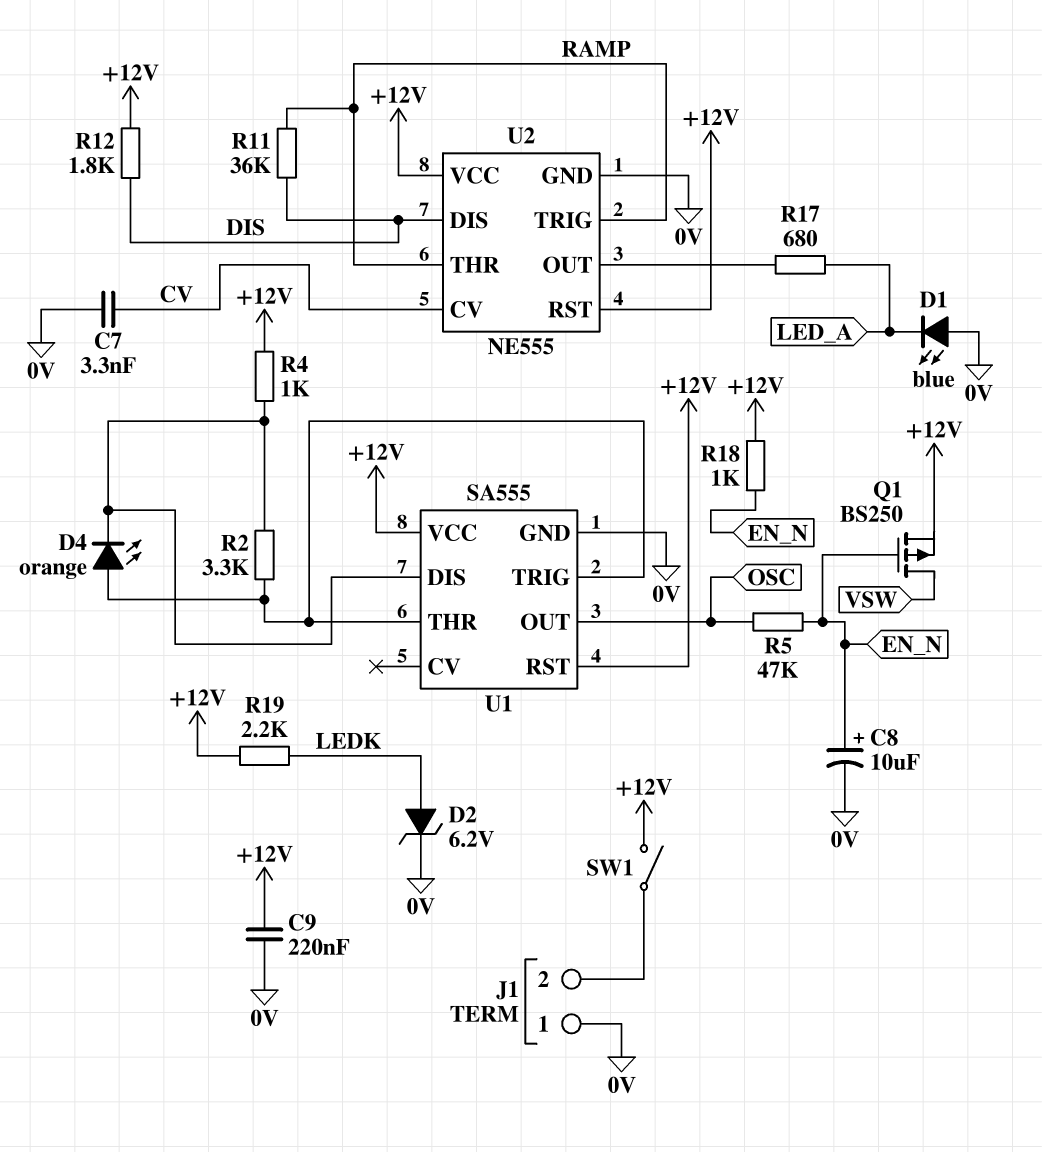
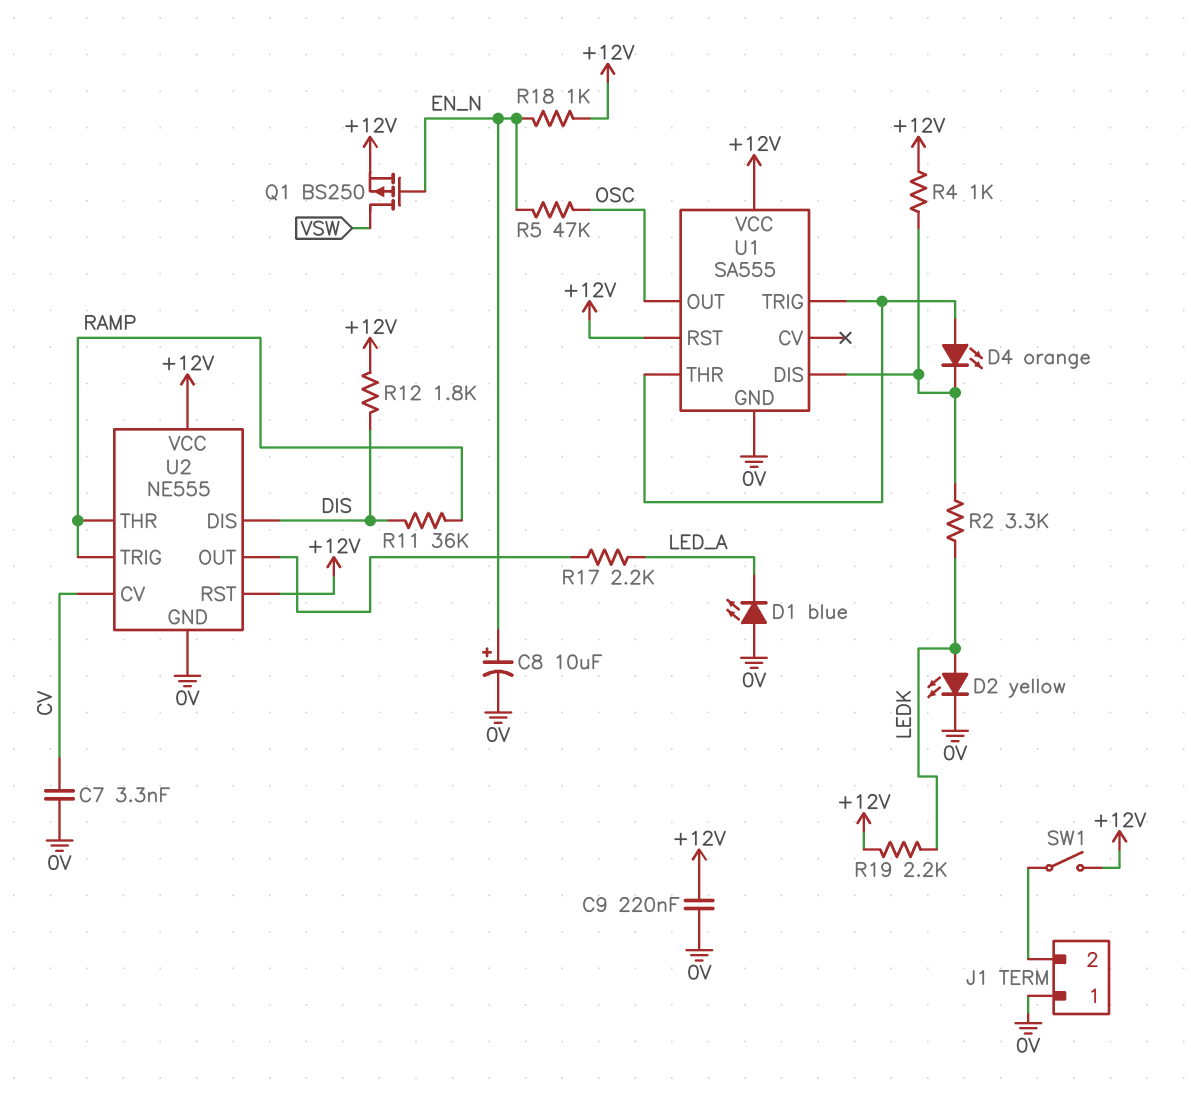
D2: zener 6.2V (A LEDK, K 0V) -> LED yellow (A LEDK, K 0V)
R2: 3.3k (U1/DIS, U1/THR) -> 3.3k (LEDK, U1/DIS)
R17: 680 (LED_A, U2/OUT) -> 2.2k (LED_A, U2/OUT)

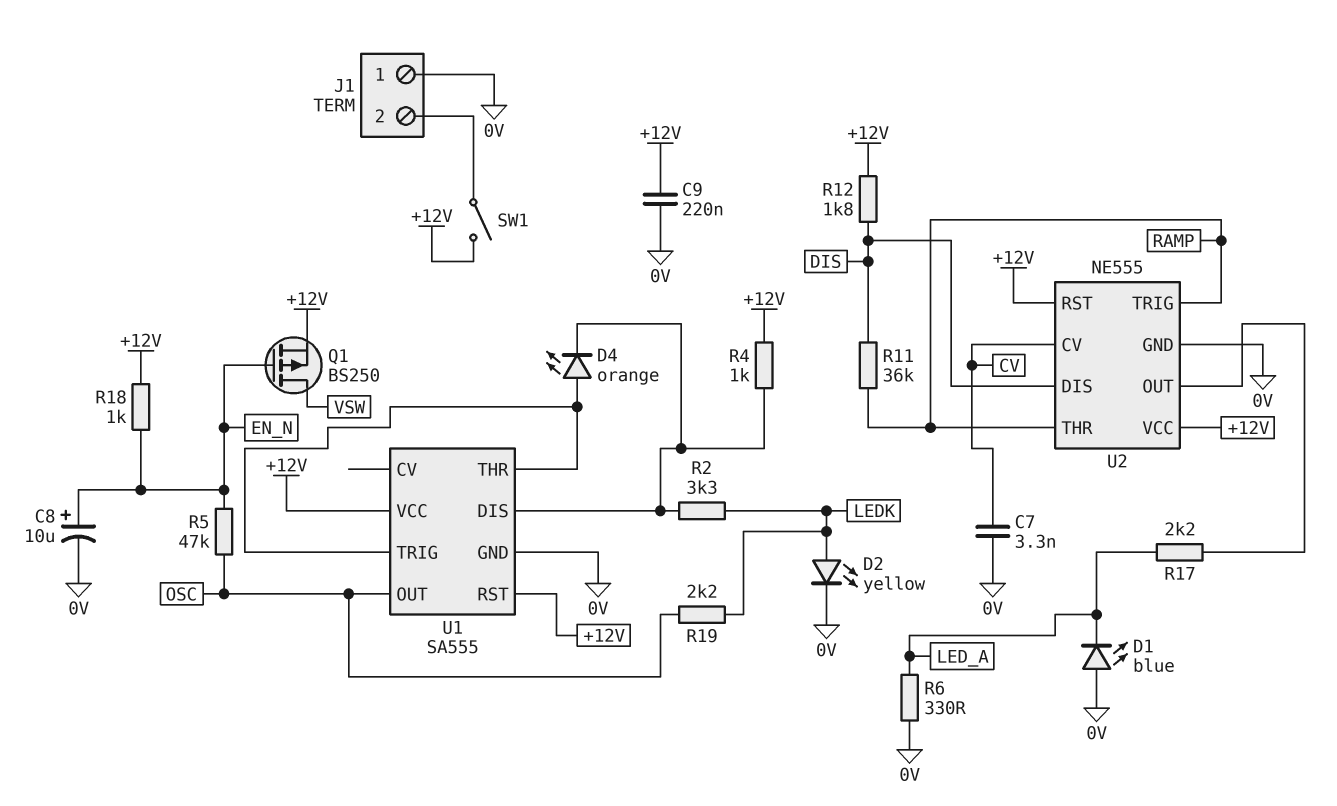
R6: none -> 330 (0V, LED_A)
R19: 2.2k (+12V, LEDK) -> 2.2k (LEDK, OSC)

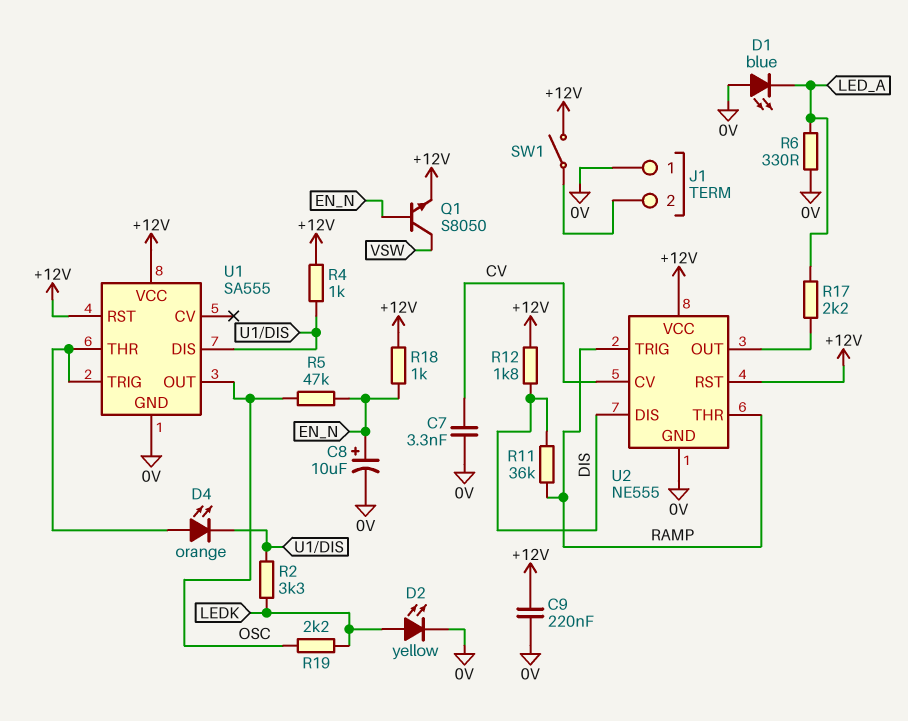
Q1: PMOS BS250 (G EN_N, D VSW, S +12V) -> NPN S8050 (B EN_N, C VSW, E +12V)

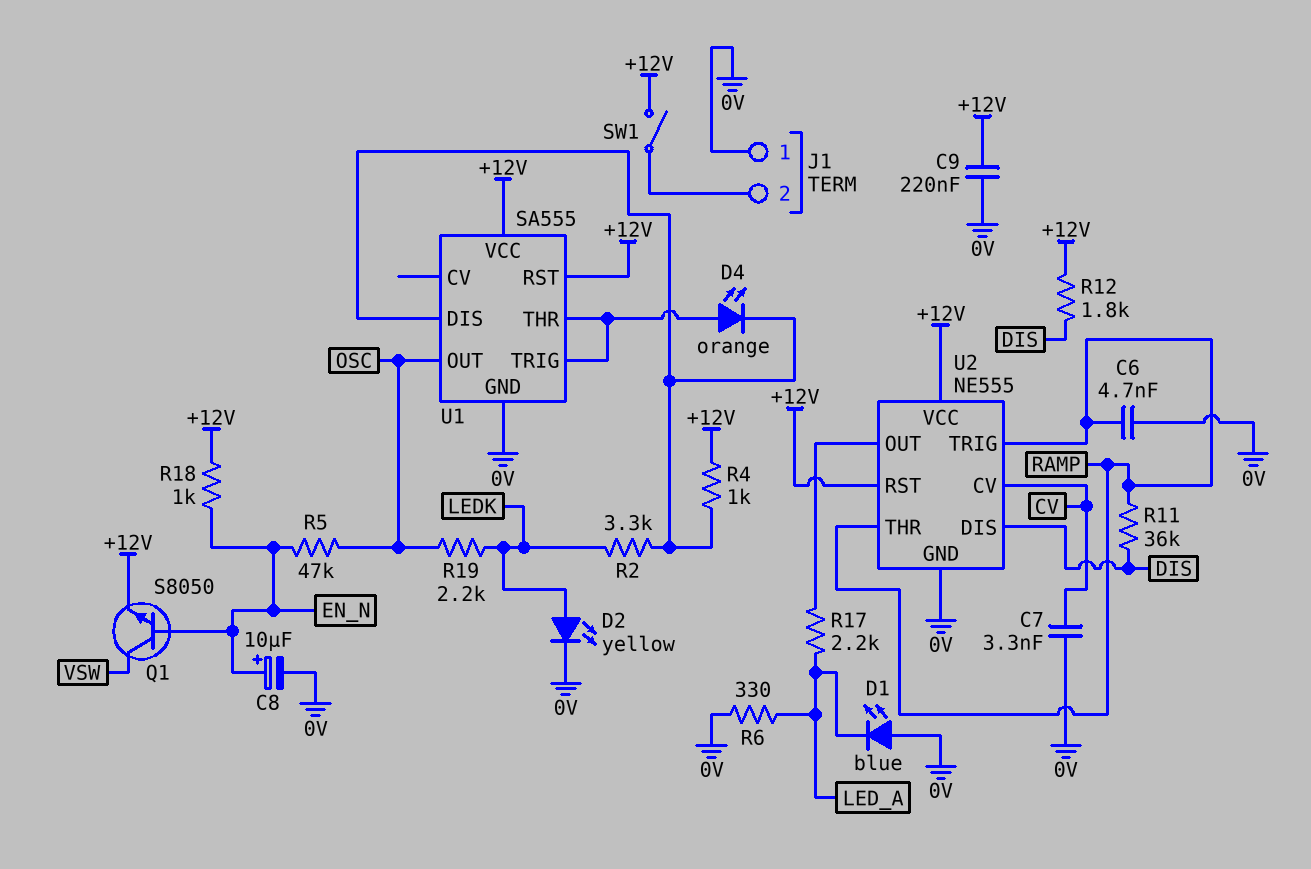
C6: none -> 4.7nF (0V, RAMP)

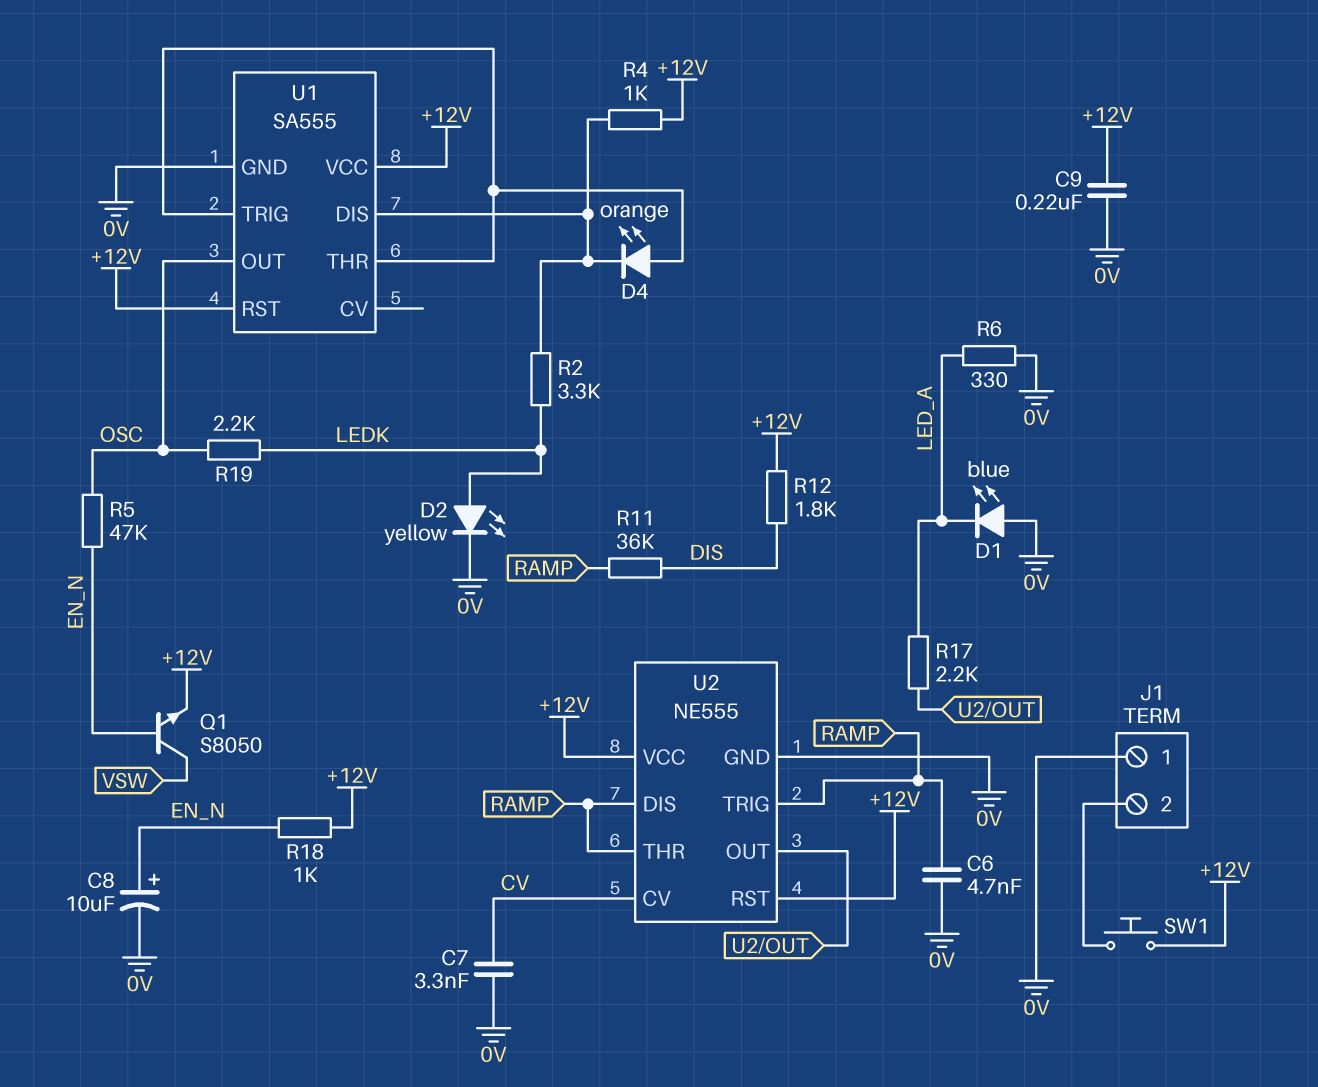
SW1: switch (+12V, J1/2) -> button (+12V, J1/2)
U2 pin DIS: DIS -> RAMP

